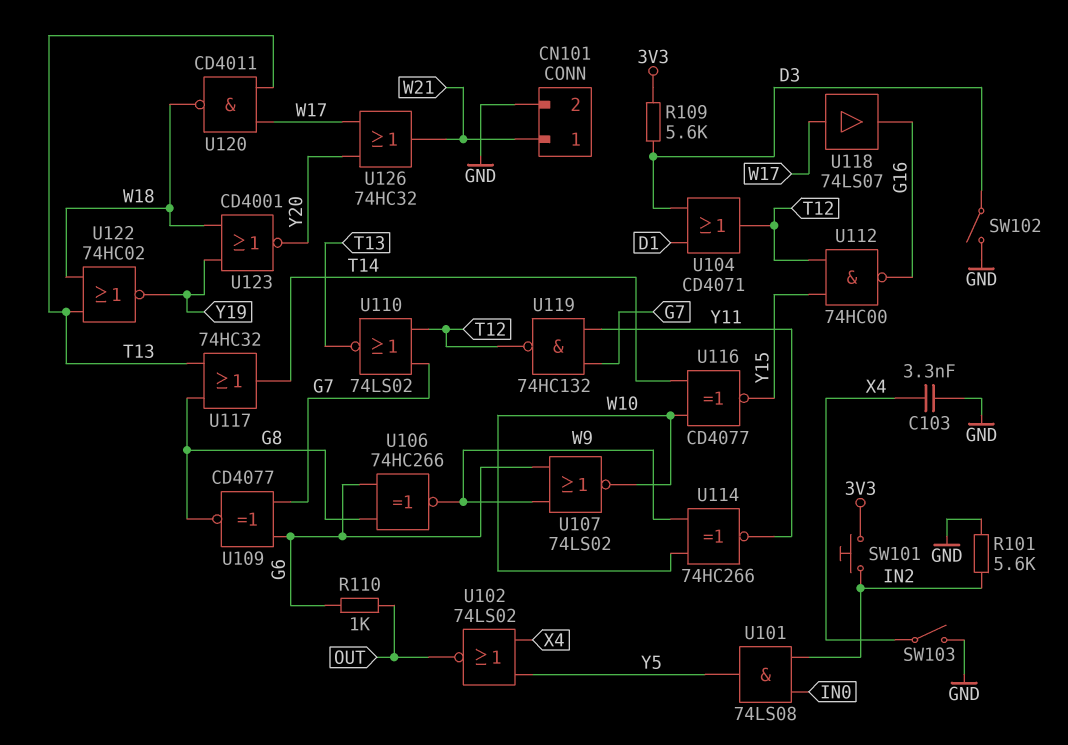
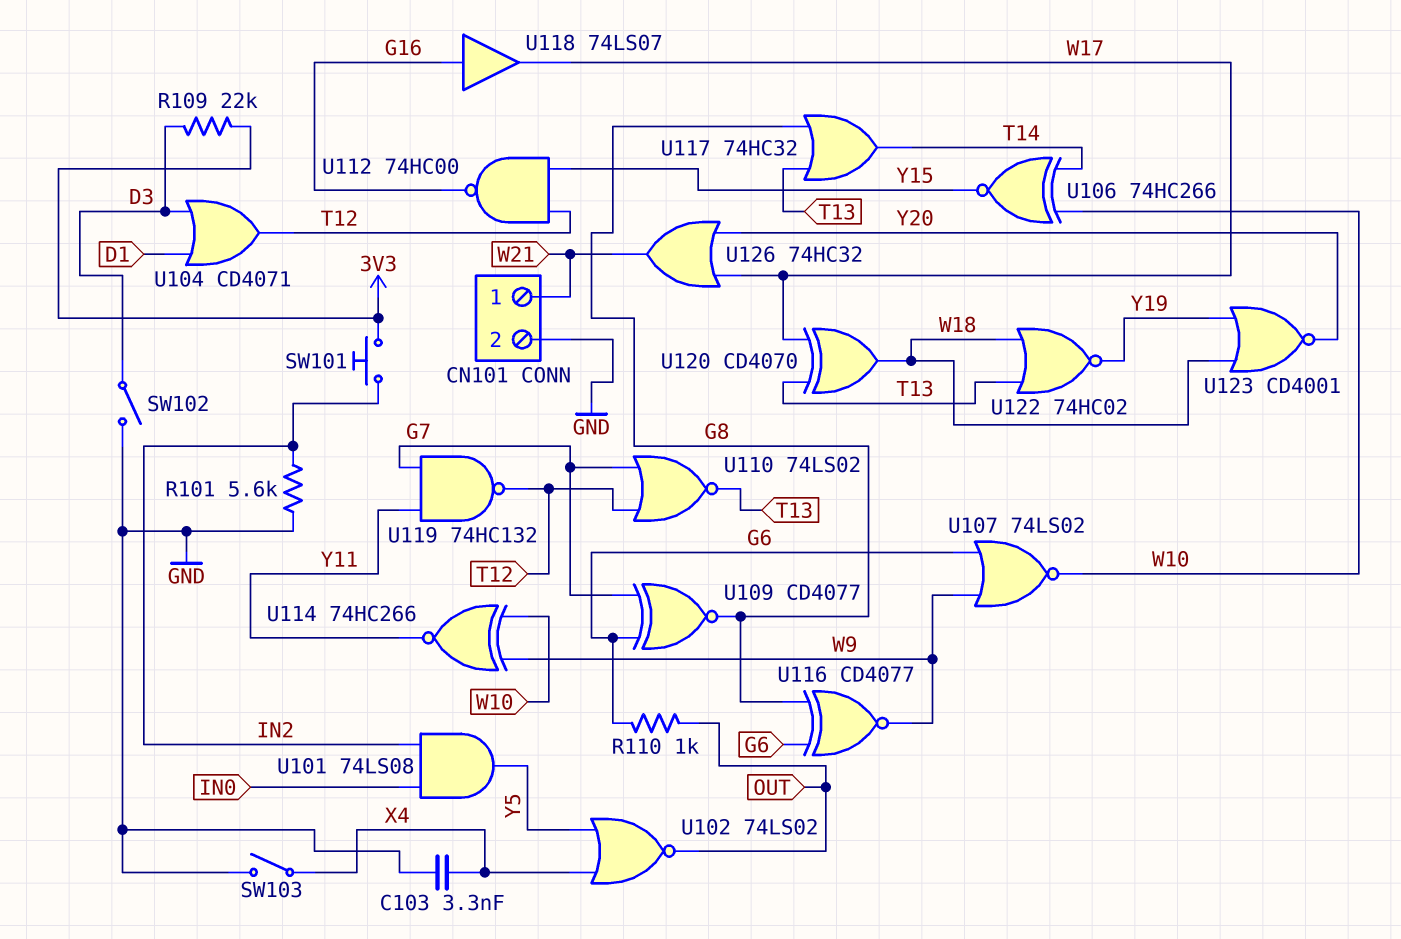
R109: 5.6k (3V3, D3) -> 22k (3V3, D3)
U106: XNOR 74HC266 (in G6, in G8, out W9) -> XNOR 74HC266 (in T14, in W10, out Y15)
U116: XNOR CD4077 (in T14, in W10, out Y15) -> XNOR CD4077 (in G6, in G8, out W9)
U118: buffer 74LS07 (in W17, out G16) -> buffer 74LS07 (in G16, out W17)
U120: NAND CD4011 (in T13, in W17, out W18) -> XOR CD4070 (in T13, in W17, out W18)

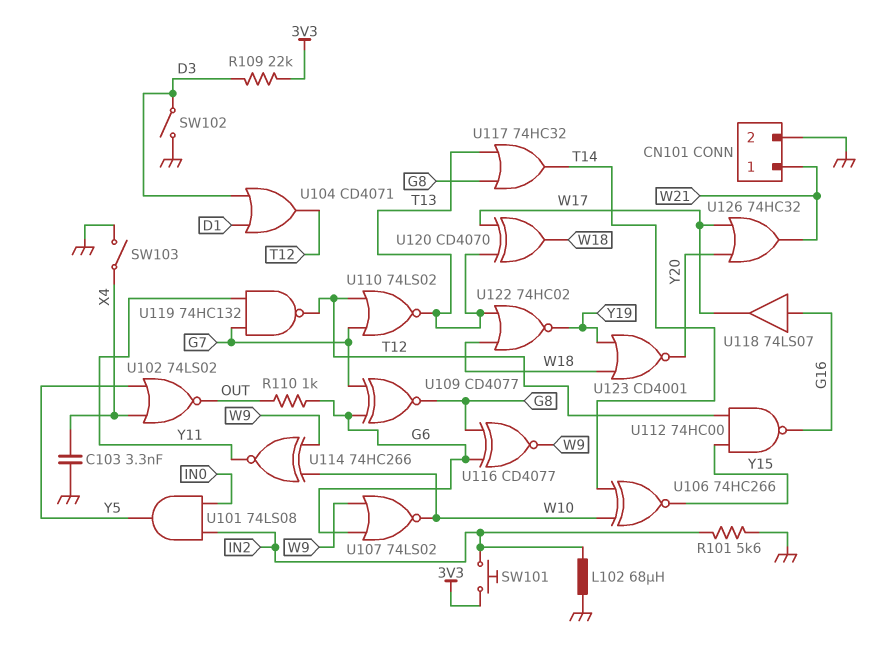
L102: none -> 68uH (GND, IN2)

